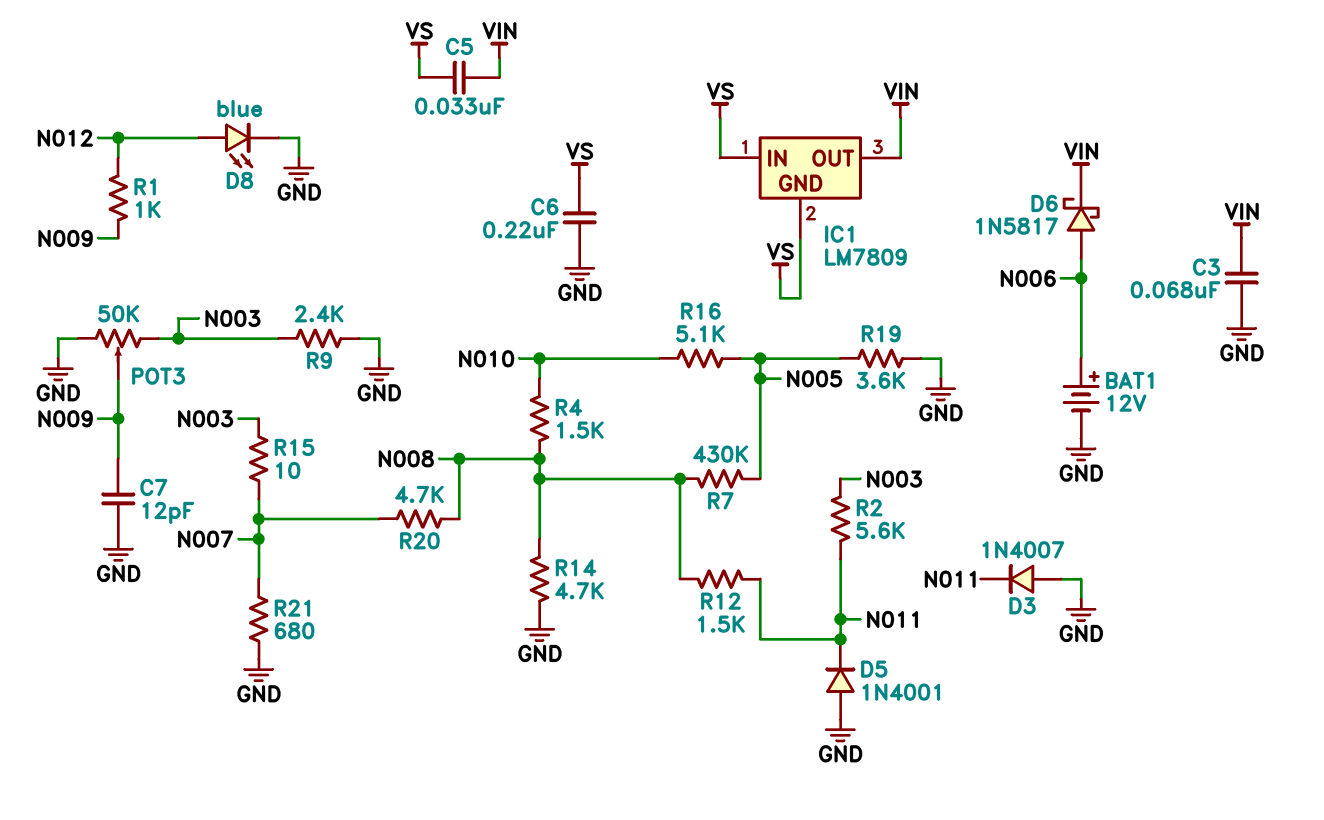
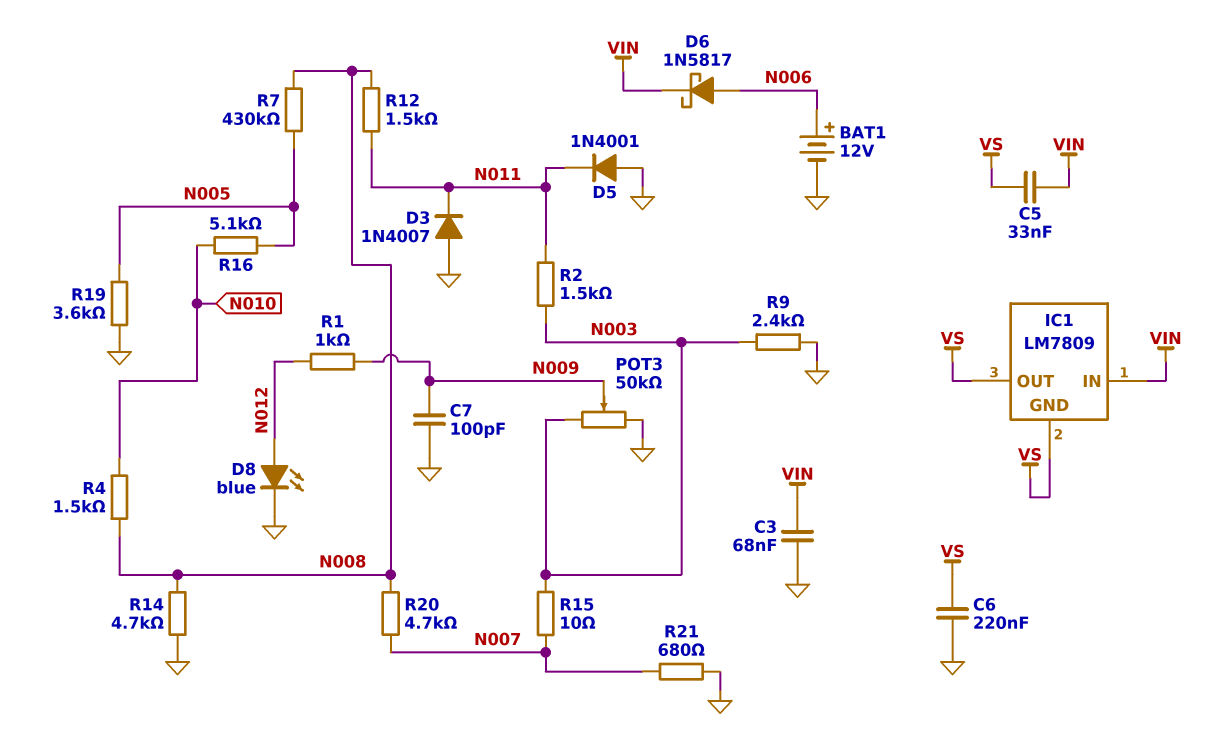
C7: 12pF (GND, N009) -> 100pF (GND, N009)
IC1 pin IN: VS -> VIN
IC1 pin OUT: VIN -> VS
R2: 5.6k (N003, N011) -> 1.5k (N003, N011)

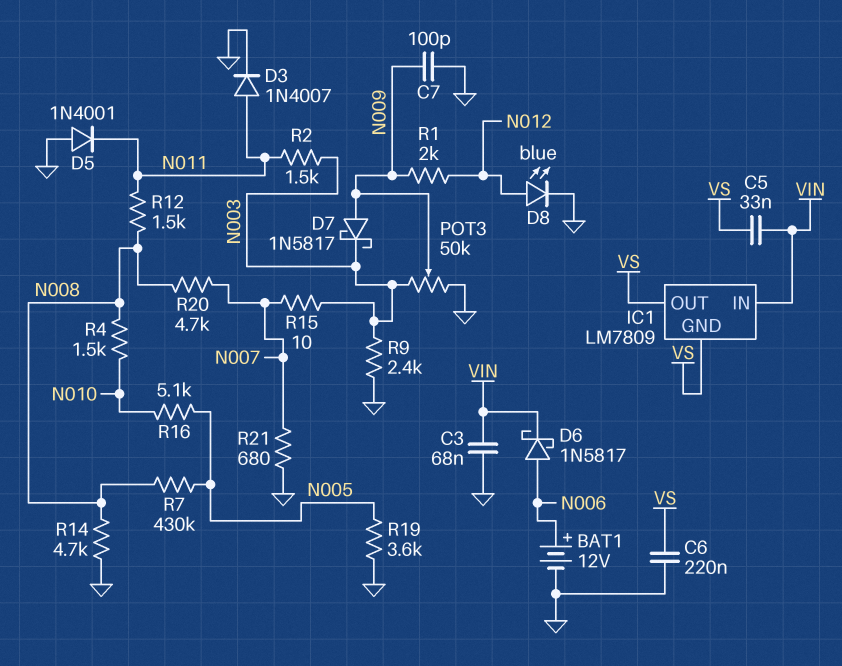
D3: diode 1N4007 (A GND, K N011) -> diode 1N4007 (A N011, K GND)
D7: none -> schottky 1N5817 (A N009, K N003)
R1: 1k (N009, N012) -> 2k (N009, N012)

